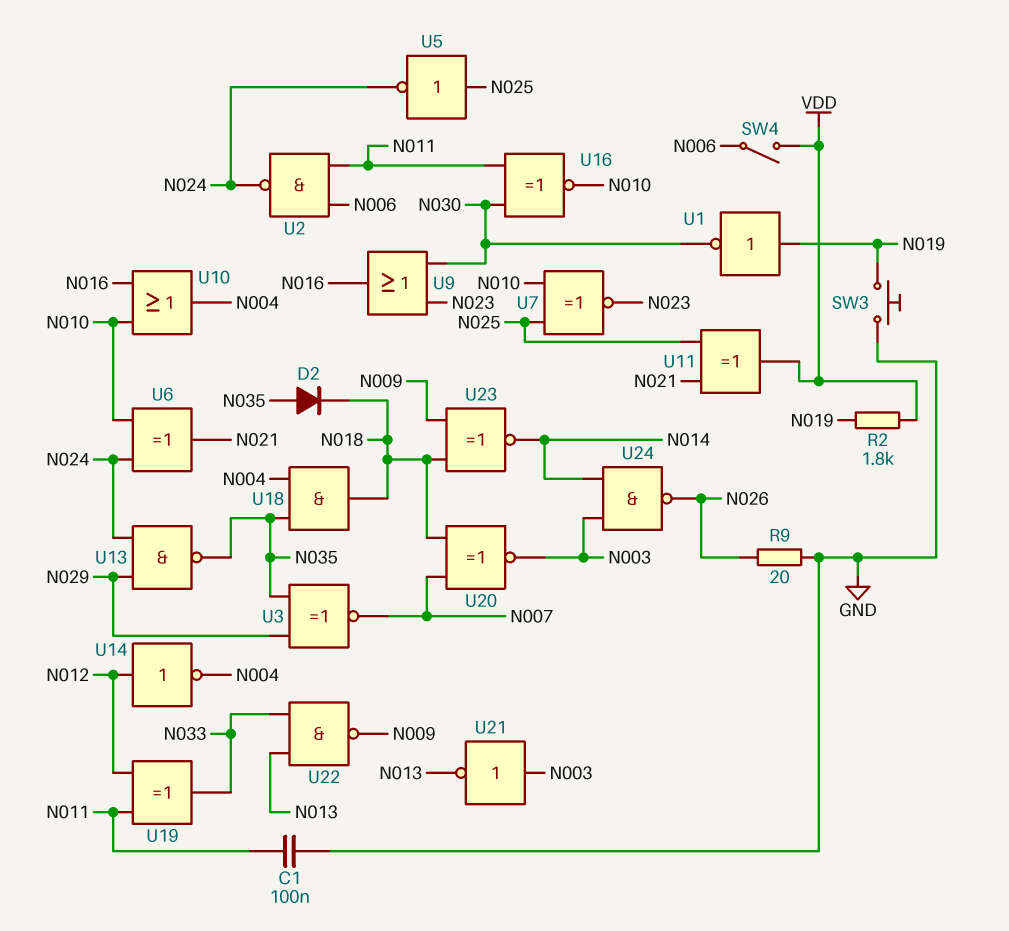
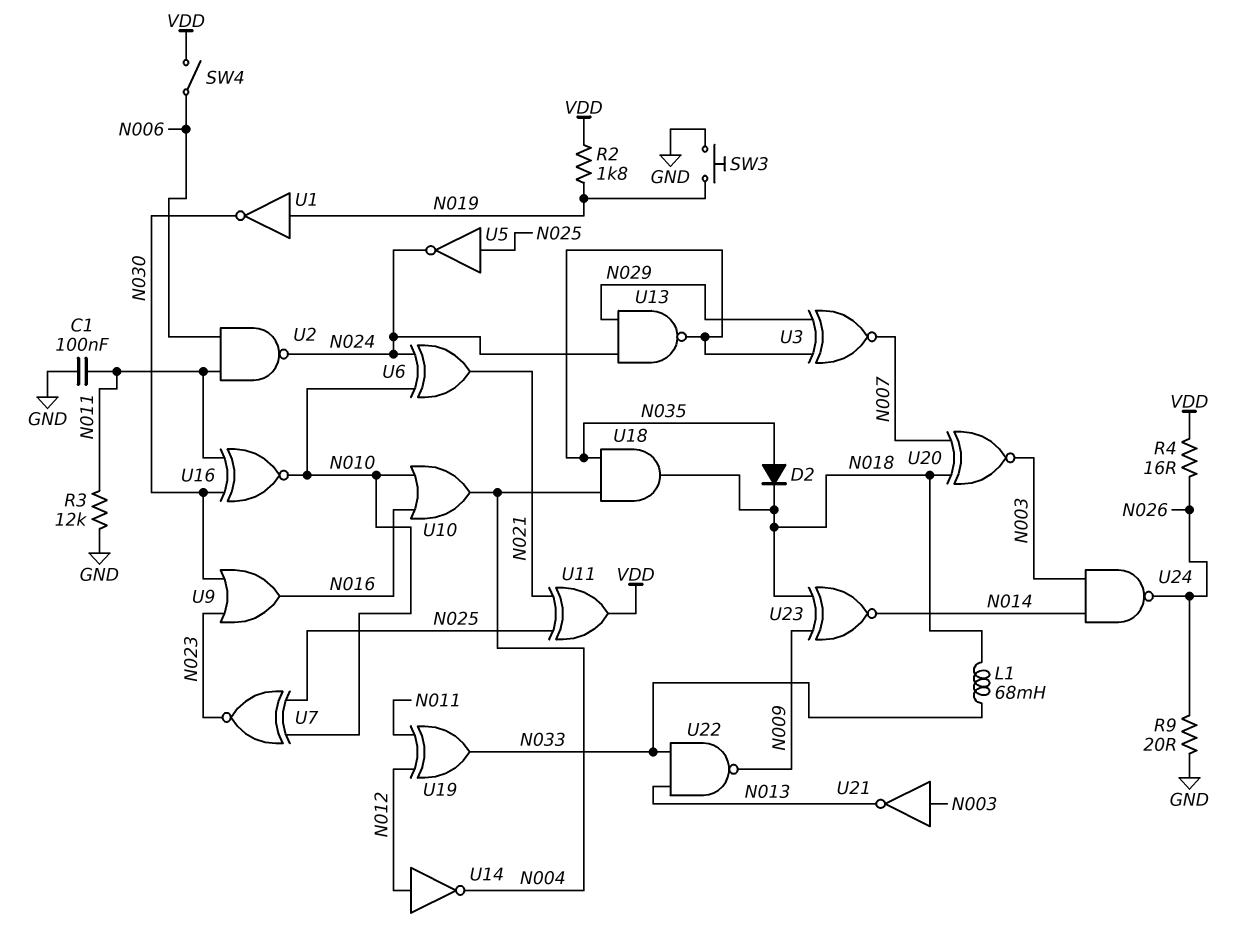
L1: none -> 68mH (N018, N033)
R3: none -> 12k (GND, N011)
R4: none -> 16 (N026, VDD)

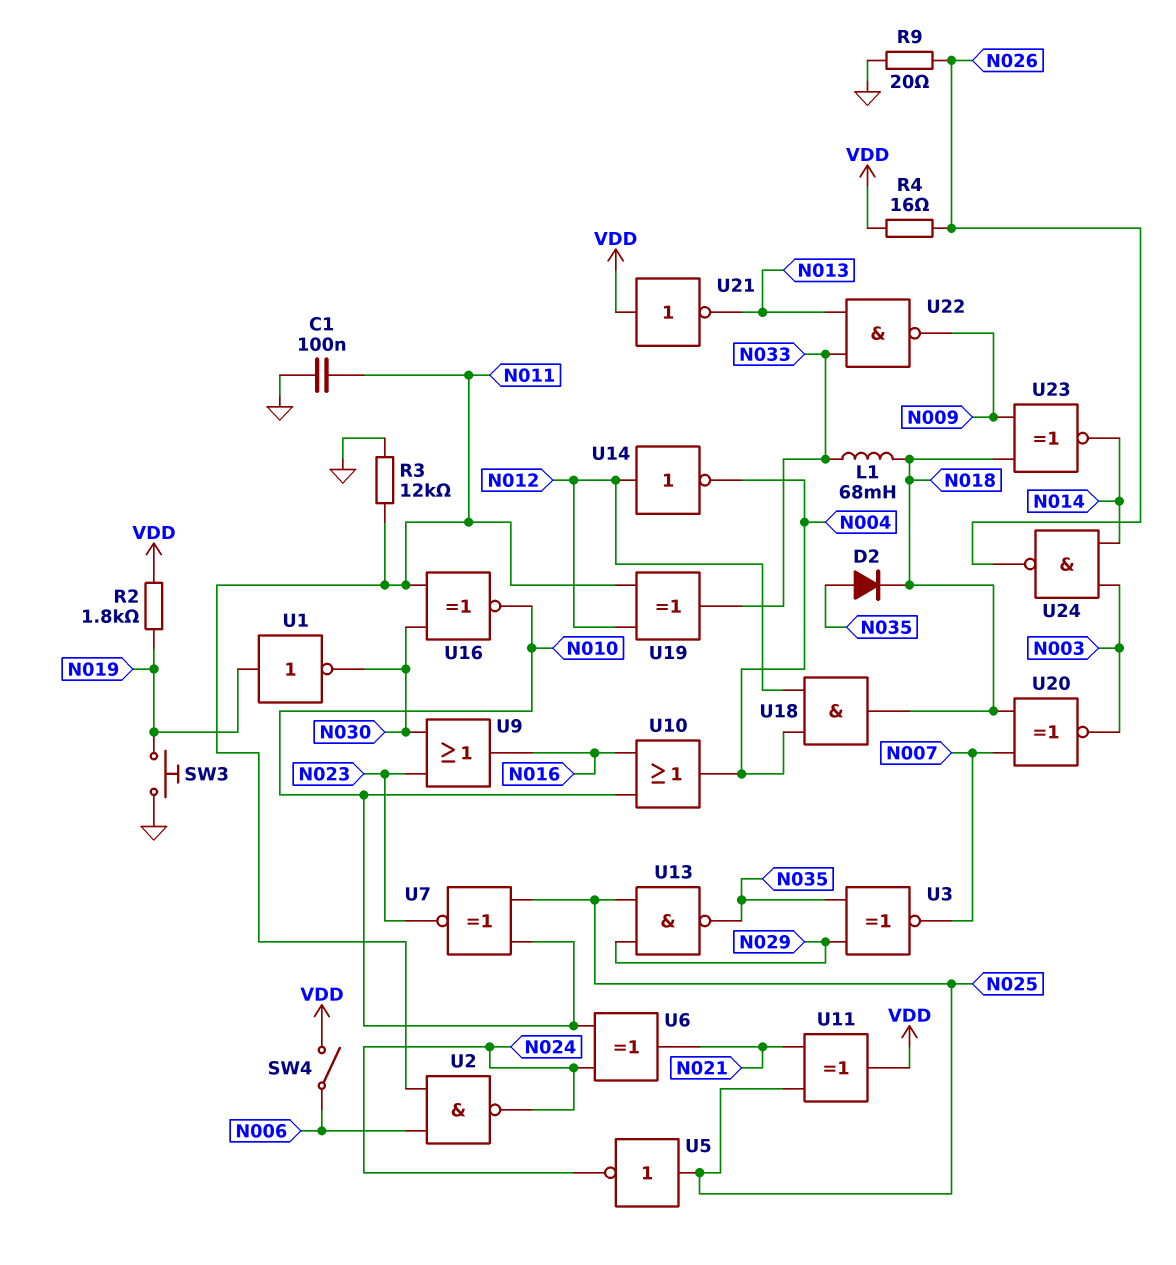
U13: NAND (in N024, in N029, out N035) -> NAND (in N025, in N029, out N035)
U18: AND (in N004, in N035, out N018) -> AND (in N004, in N012, out N018)
U21: NOT (in N003, out N013) -> NOT (in VDD, out N013)

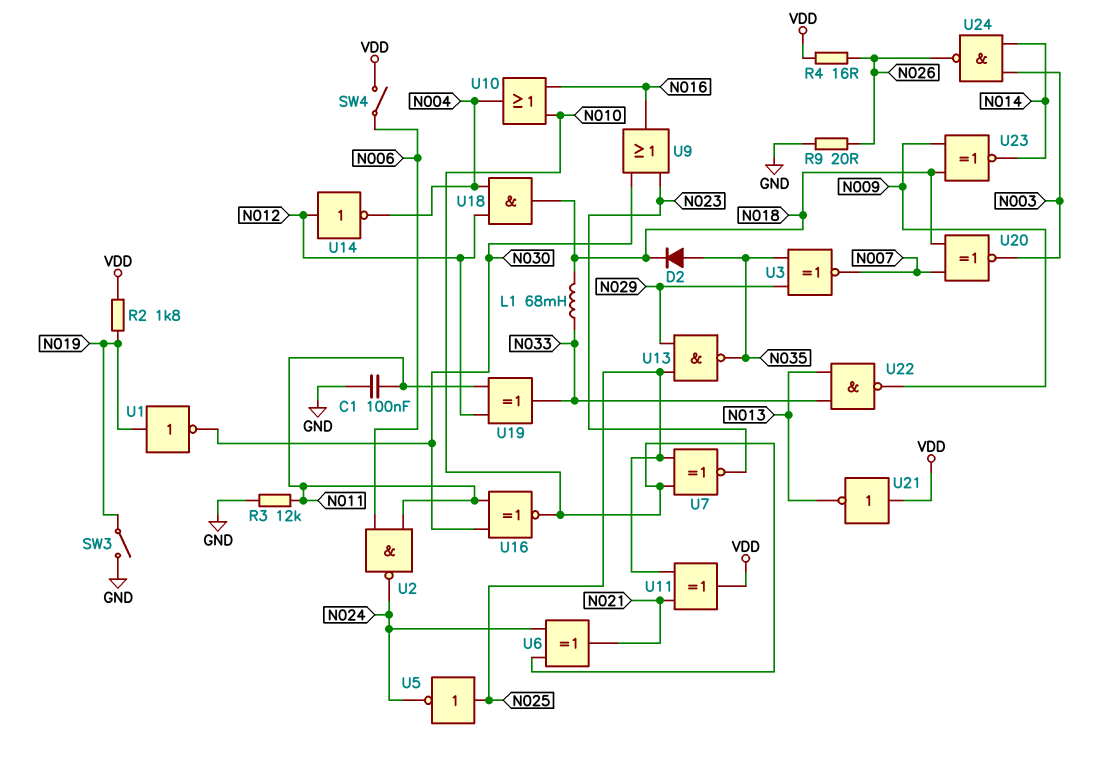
SW3: button (GND, N019) -> switch (GND, N019)

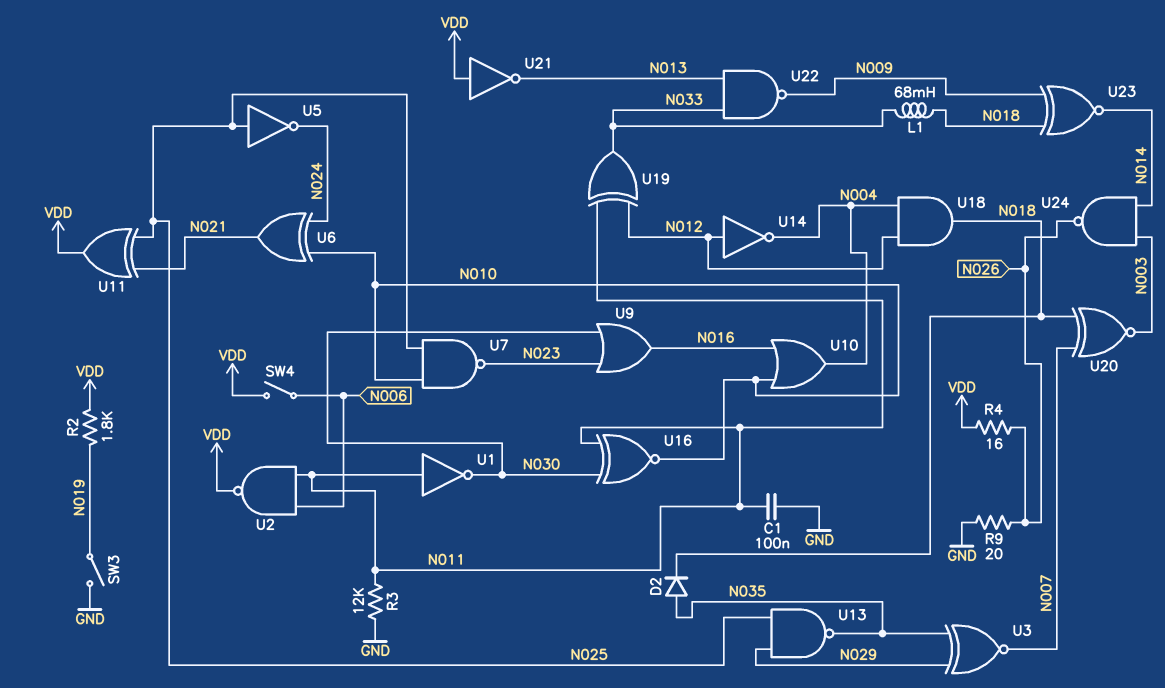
U1: NOT (in N019, out N030) -> NOT (in N011, out N030)
U2: NAND (in N006, in N011, out N024) -> NAND (in N006, in N011, out VDD)
U7: XNOR (in N010, in N025, out N023) -> NAND (in N010, in N025, out N023)

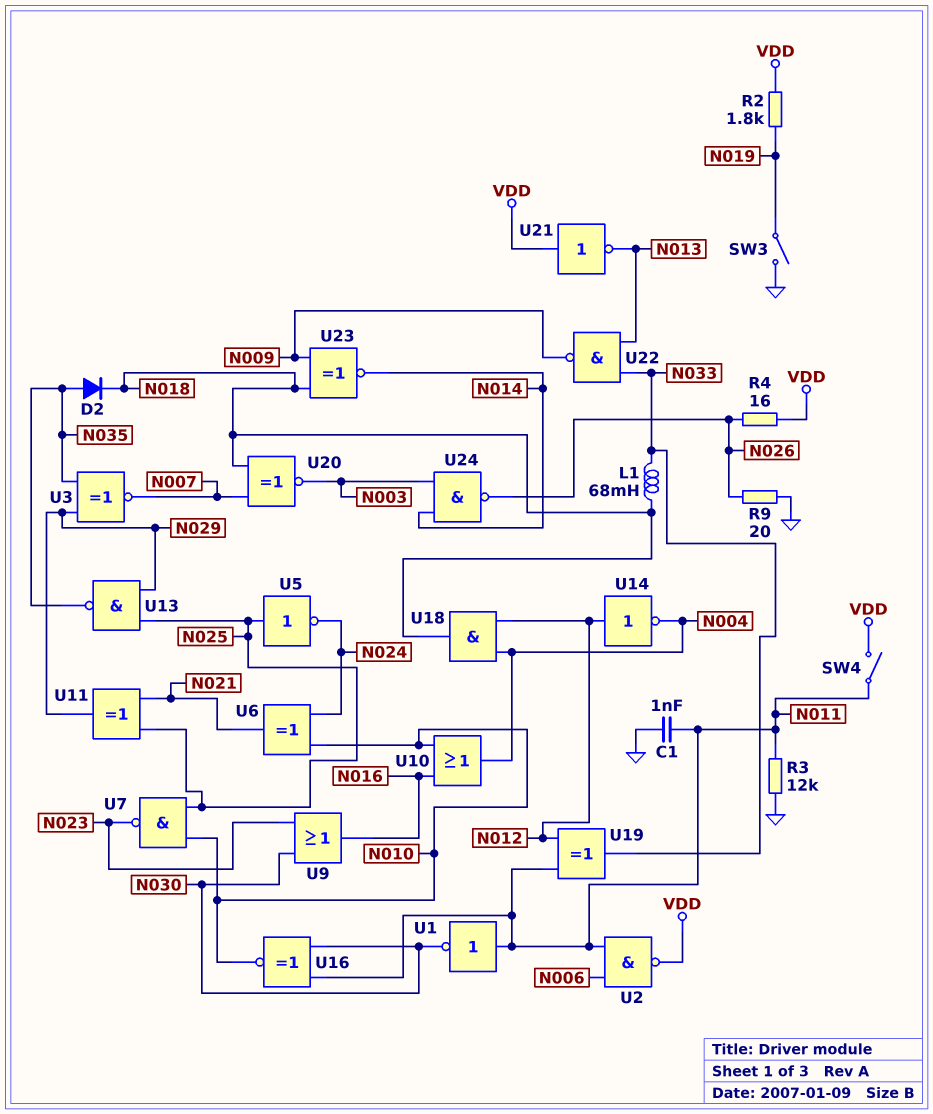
C1: 100nF (GND, N011) -> 1nF (GND, N011)
SW4: switch (N006, VDD) -> switch (N011, VDD)
U11: XOR (in N021, in N025, out VDD) -> XOR (in N021, in N025, out N029)

